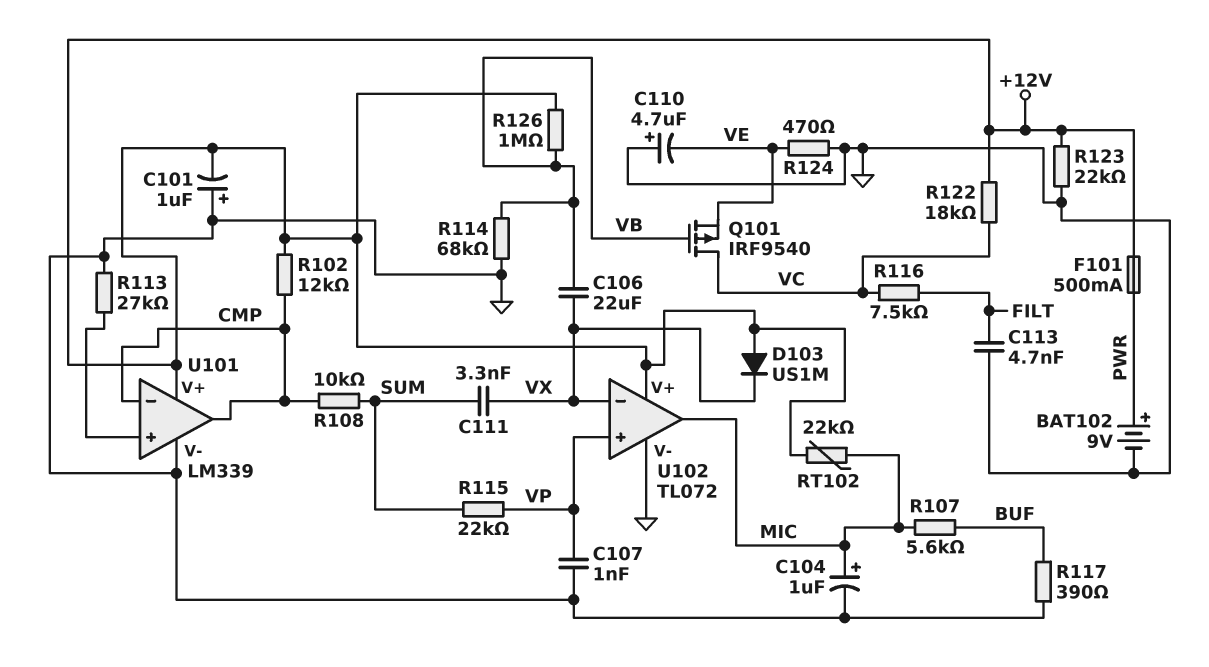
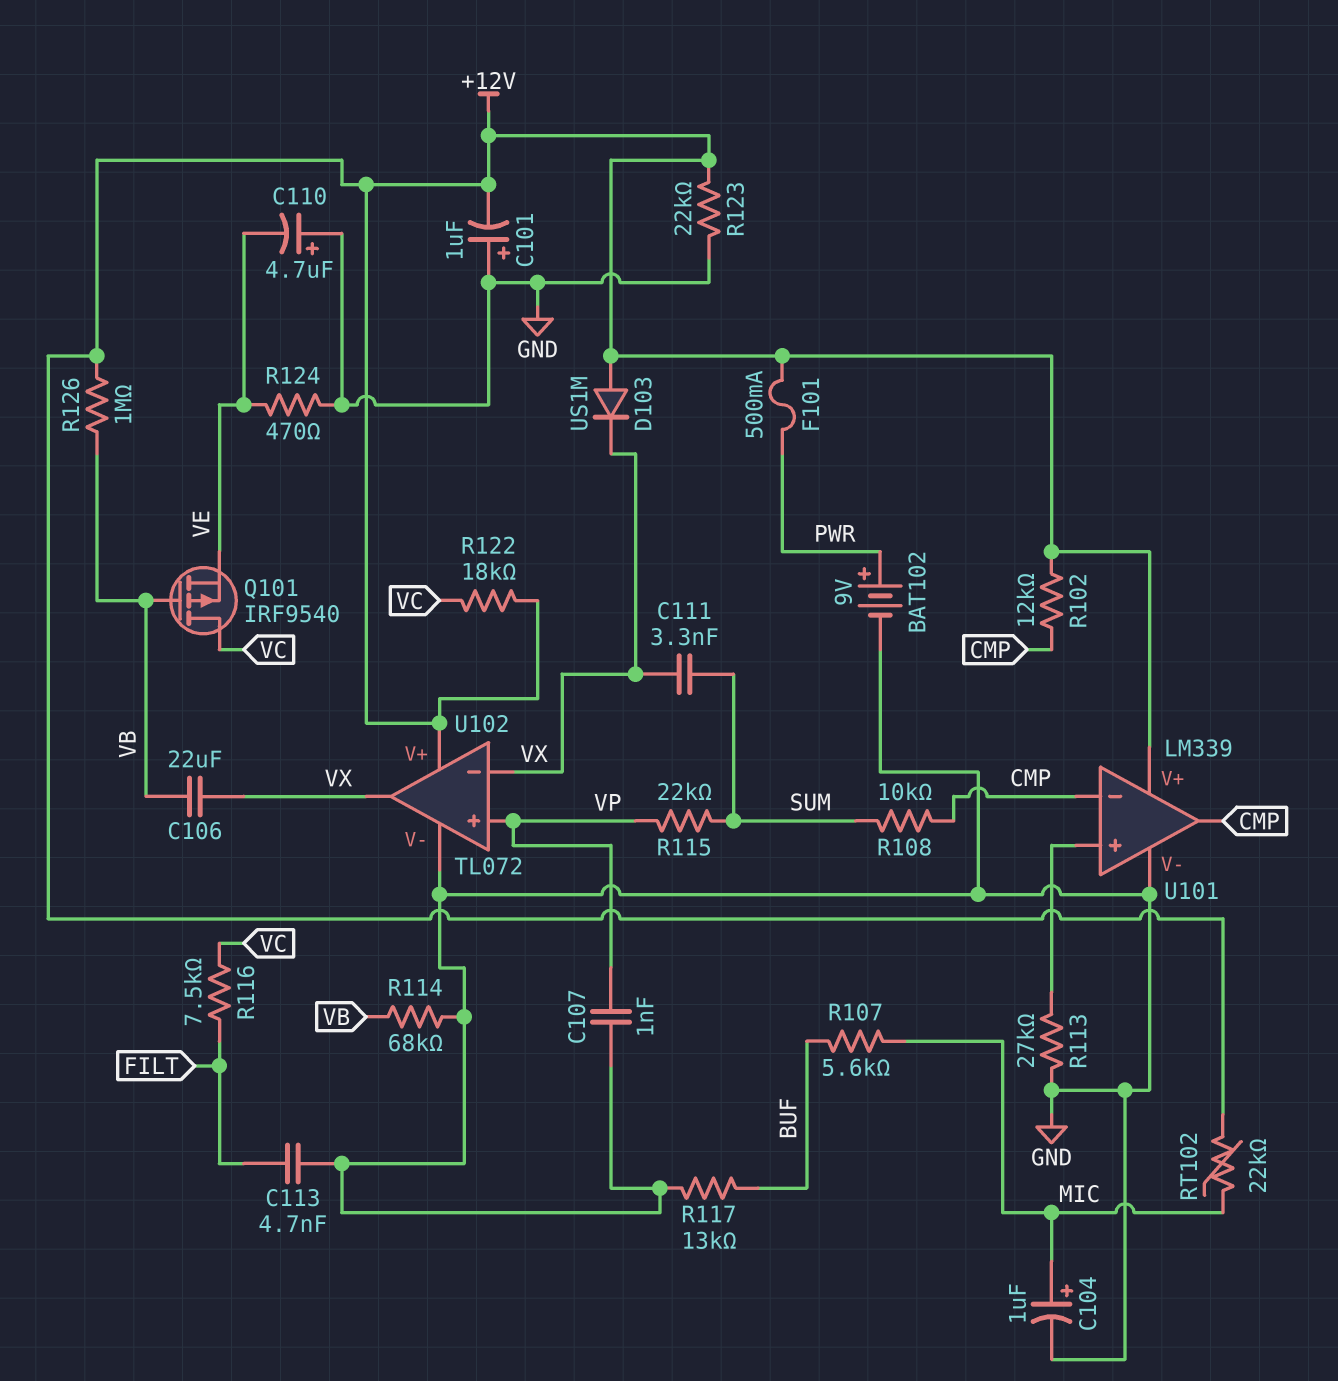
R117: 390 (BUF, GND) -> 13k (BUF, GND)
U102 pin out: MIC -> VX

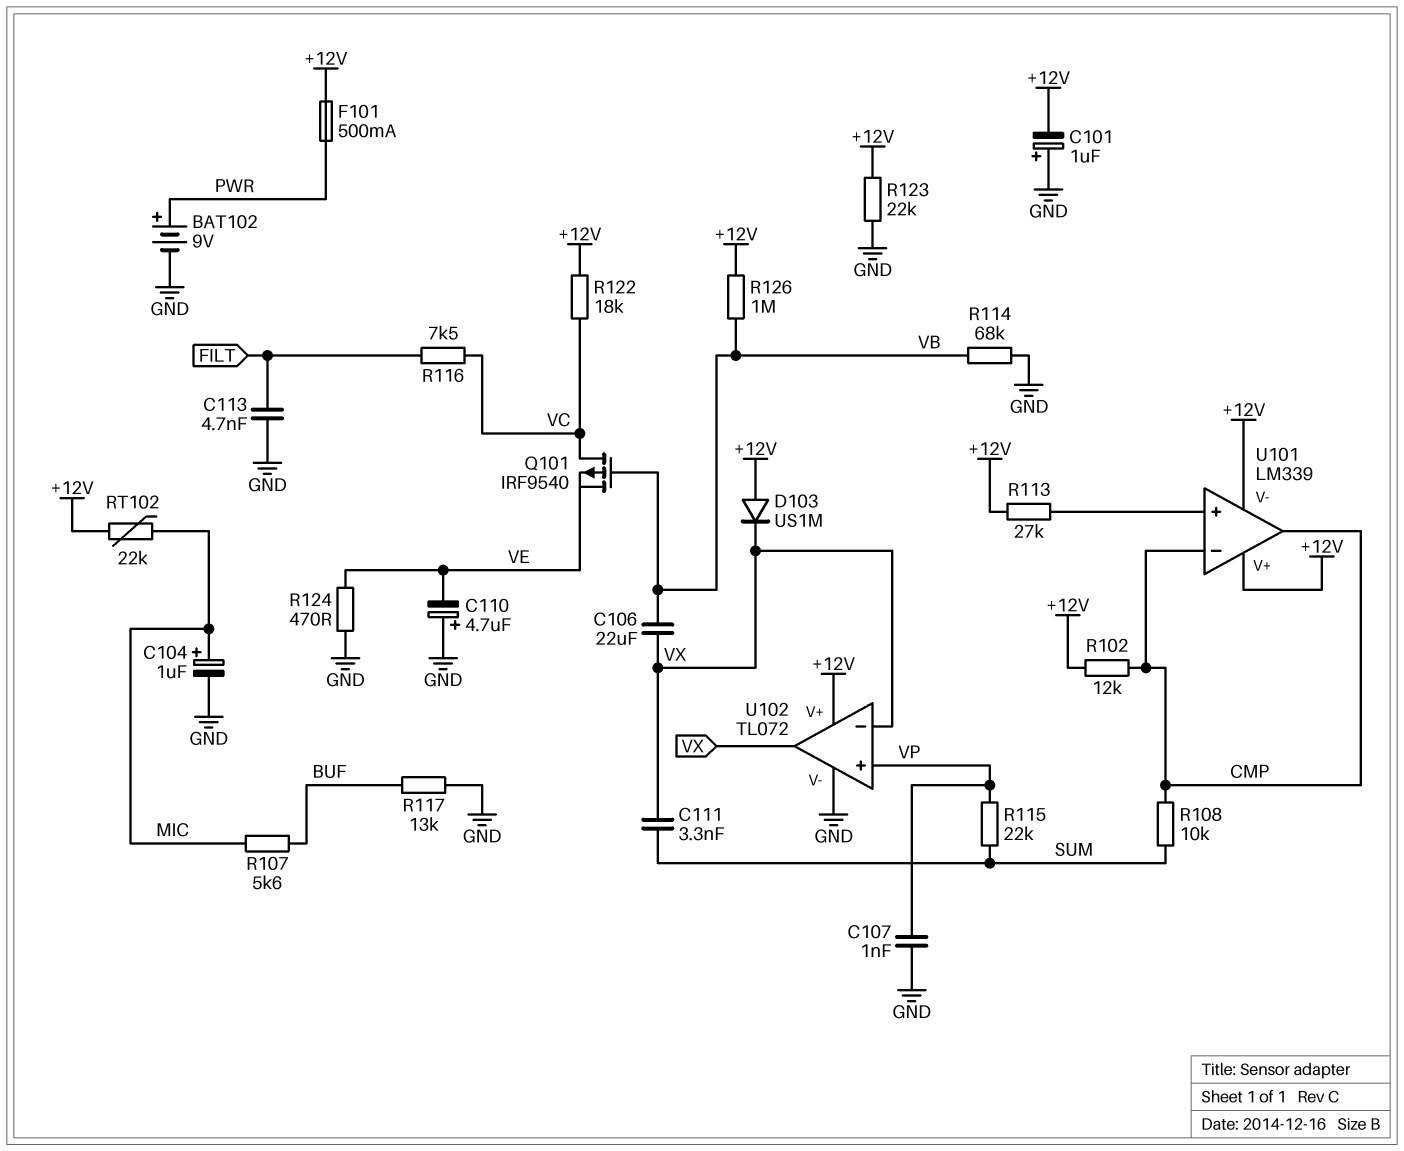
R113: 27k (GND, U101/in+) -> 27k (+12V, U101/in+)
U101 pin V-: GND -> +12V

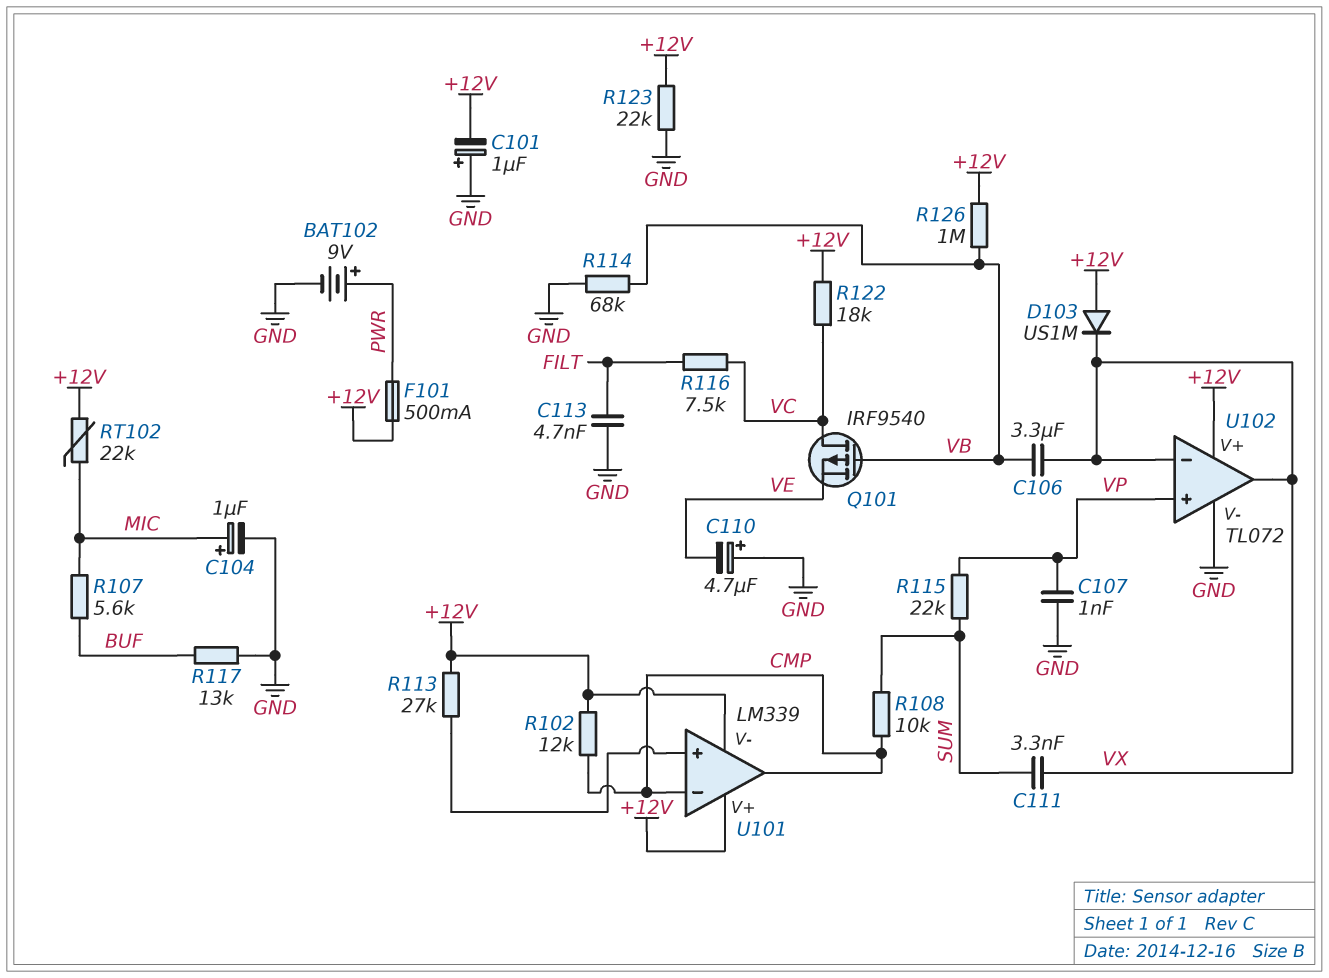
C106: 22uF (VB, VX) -> 3.3uF (VB, VX)
R124: 470 (GND, VE) -> none

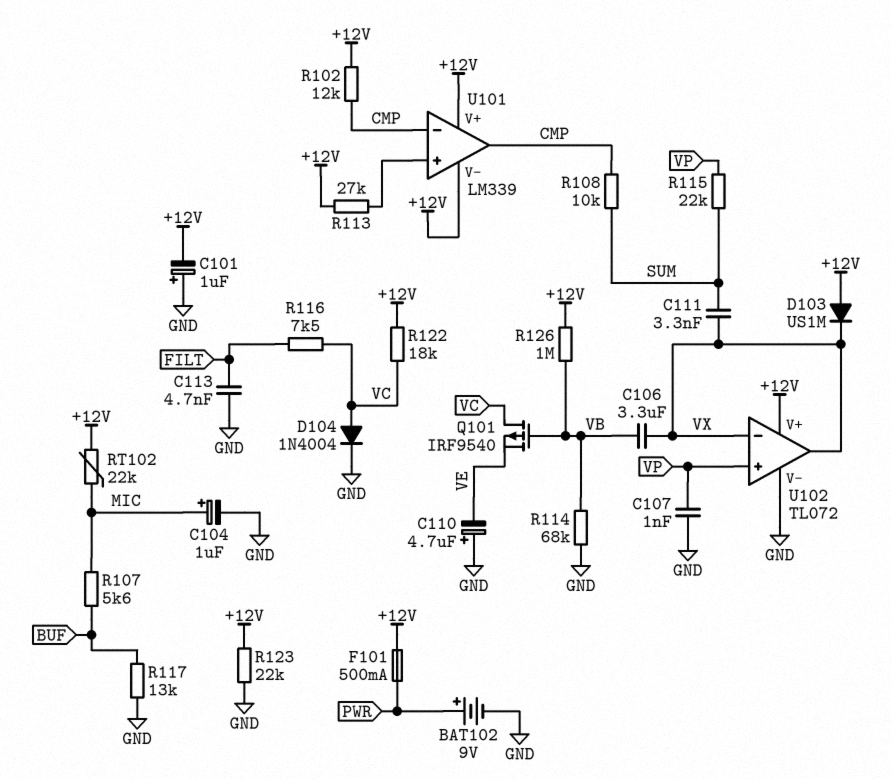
D104: none -> diode 1N4004 (A VC, K GND)

